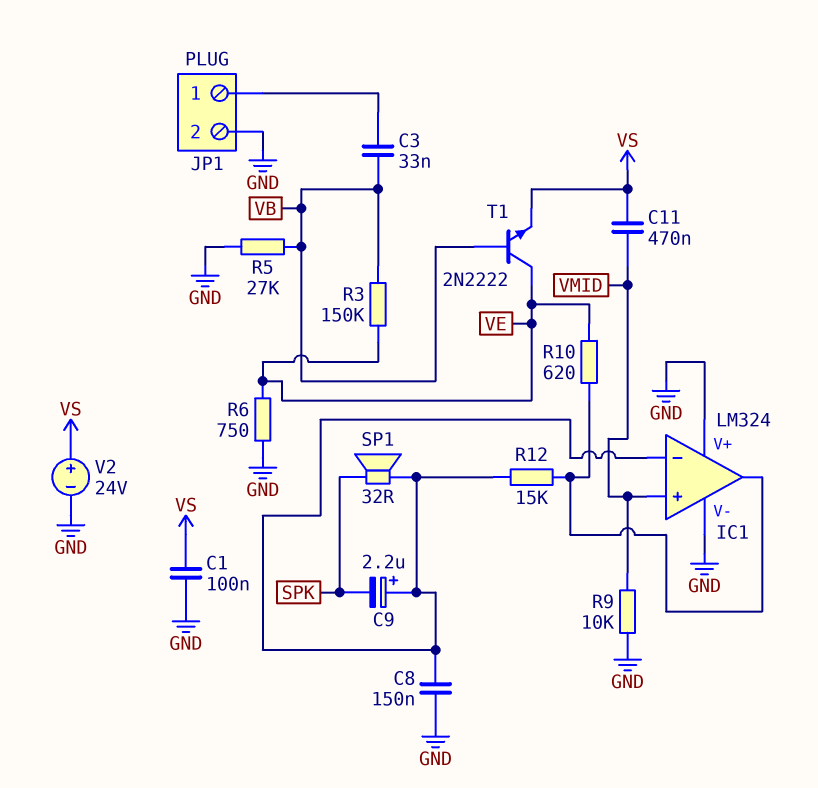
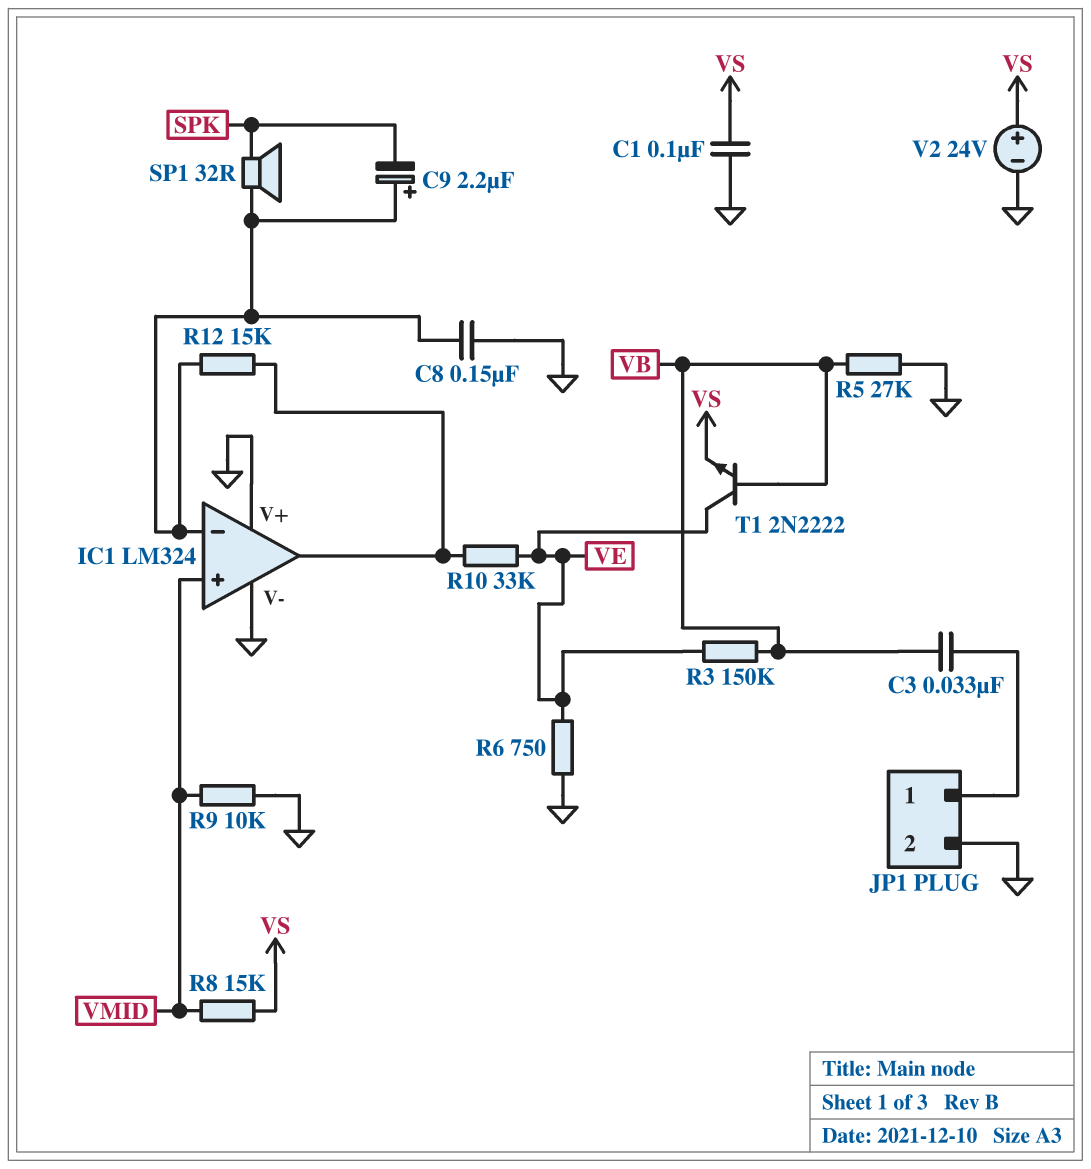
C11: 470nF (VMID, VS) -> none
R8: none -> 15k (VMID, VS)
R10: 620 (IC1/out, VE) -> 33k (IC1/out, VE)

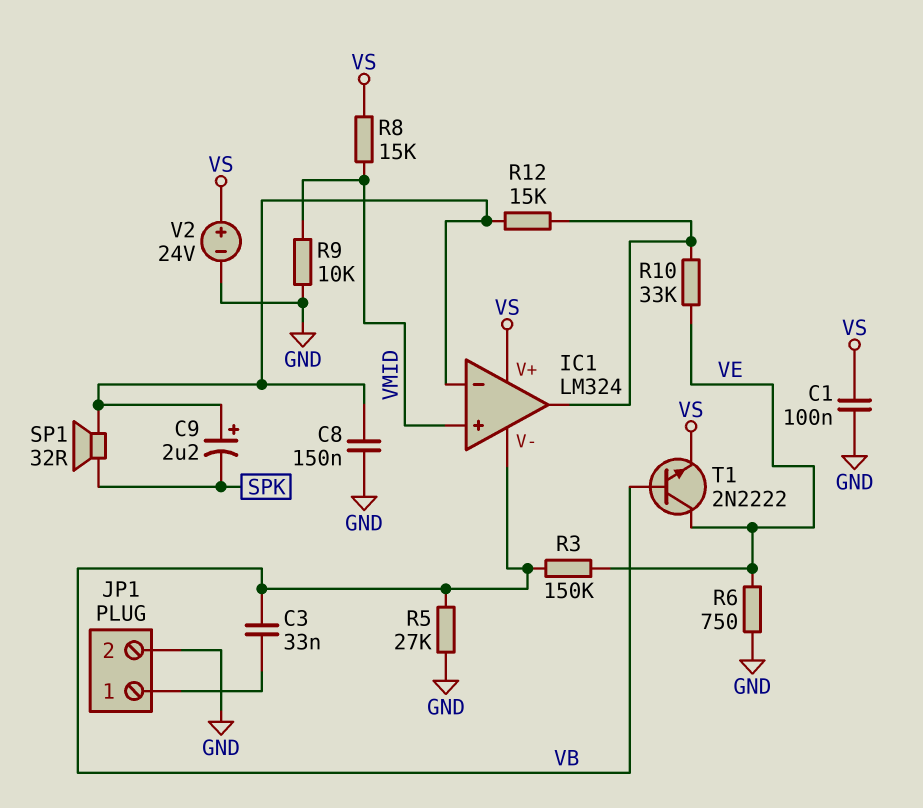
IC1 pin V+: GND -> VS
IC1 pin V-: GND -> VB

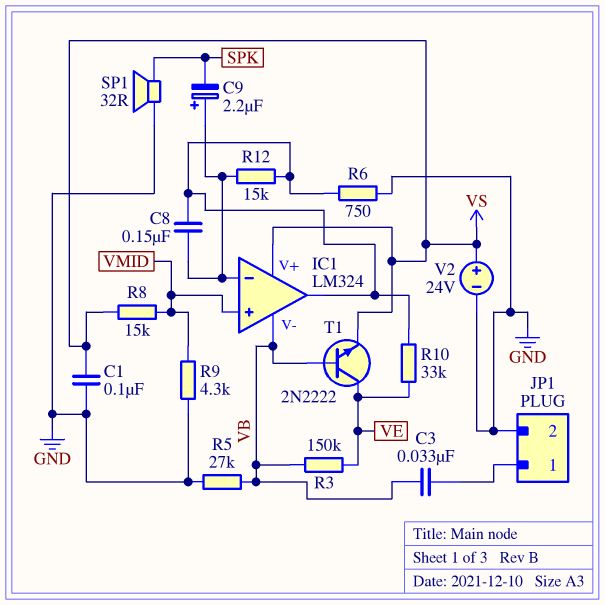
C8: 150nF (GND, IC1/in-) -> 150nF (IC1/in-, IC1/out)
R6: 750 (GND, VE) -> 750 (GND, IC1/out)
R9: 10k (GND, VMID) -> 4.3k (GND, VMID)
SP1: speaker 32R (IC1/in-, SPK) -> speaker 32R (GND, SPK)

